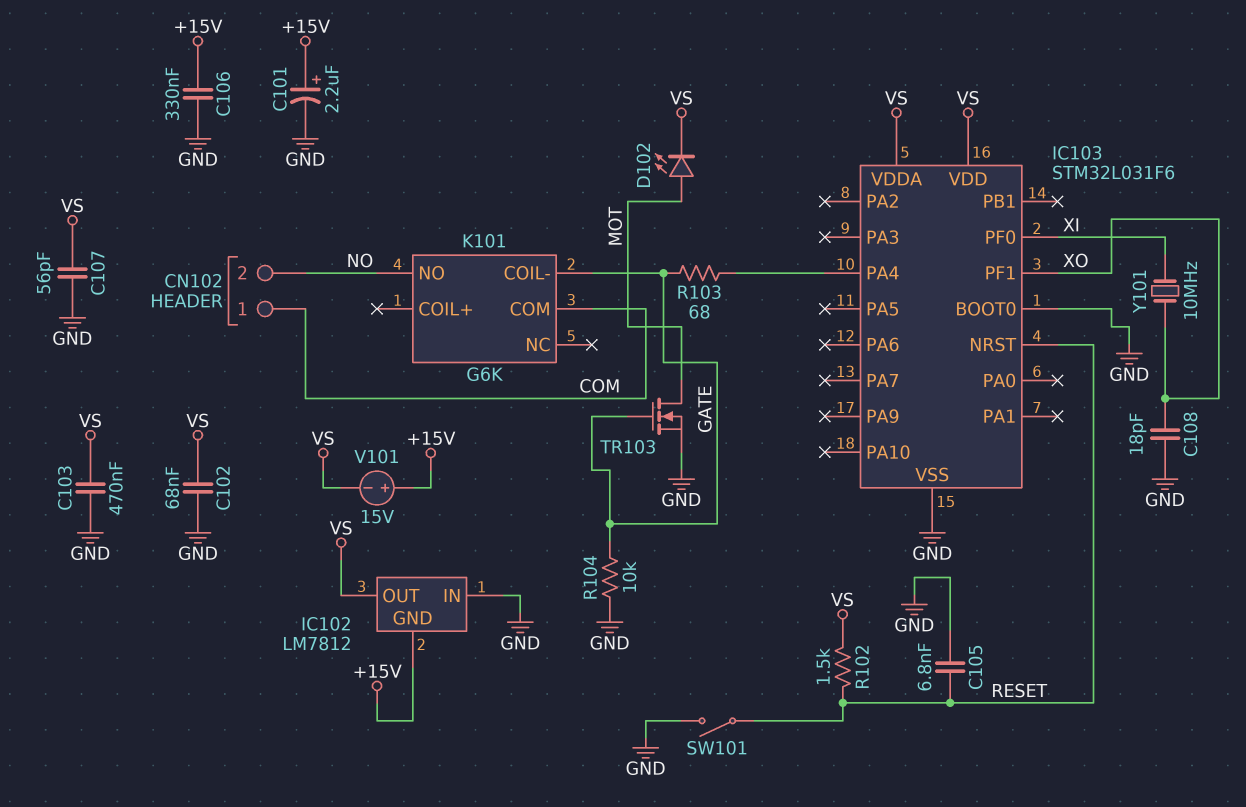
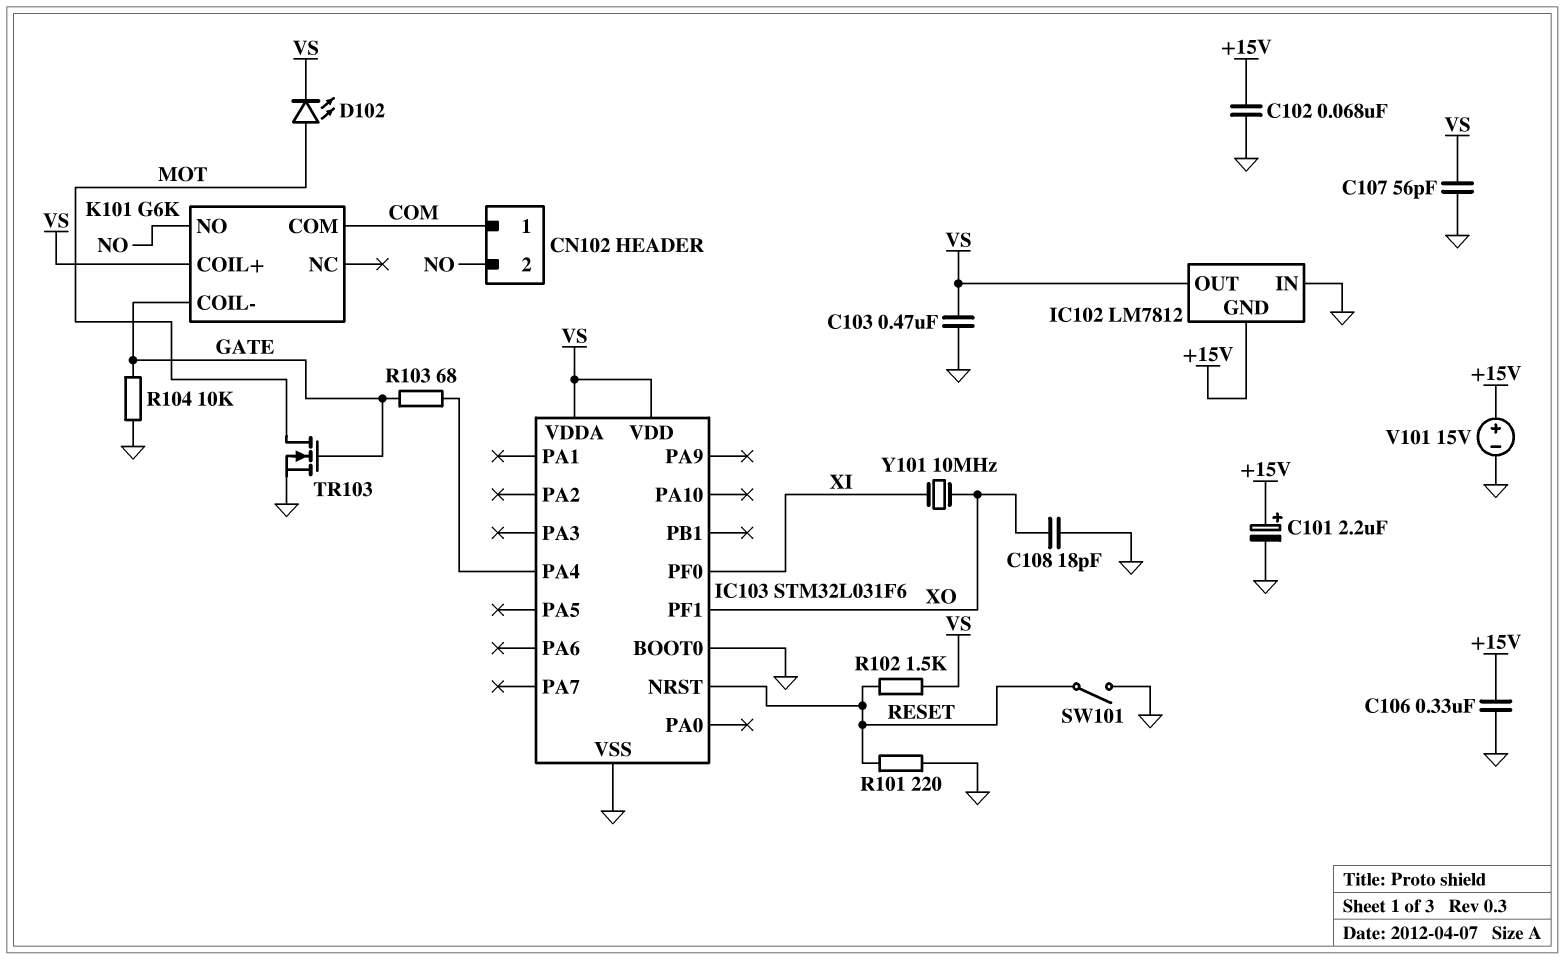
C102: 68nF (GND, VS) -> 68nF (+15V, GND)
C105: 6.8nF (GND, RESET) -> none
K101 pin COIL+: none -> VS
R101: none -> 220 (GND, RESET)
V101: 15V (plus +15V, minus VS) -> 15V (plus +15V, minus GND)

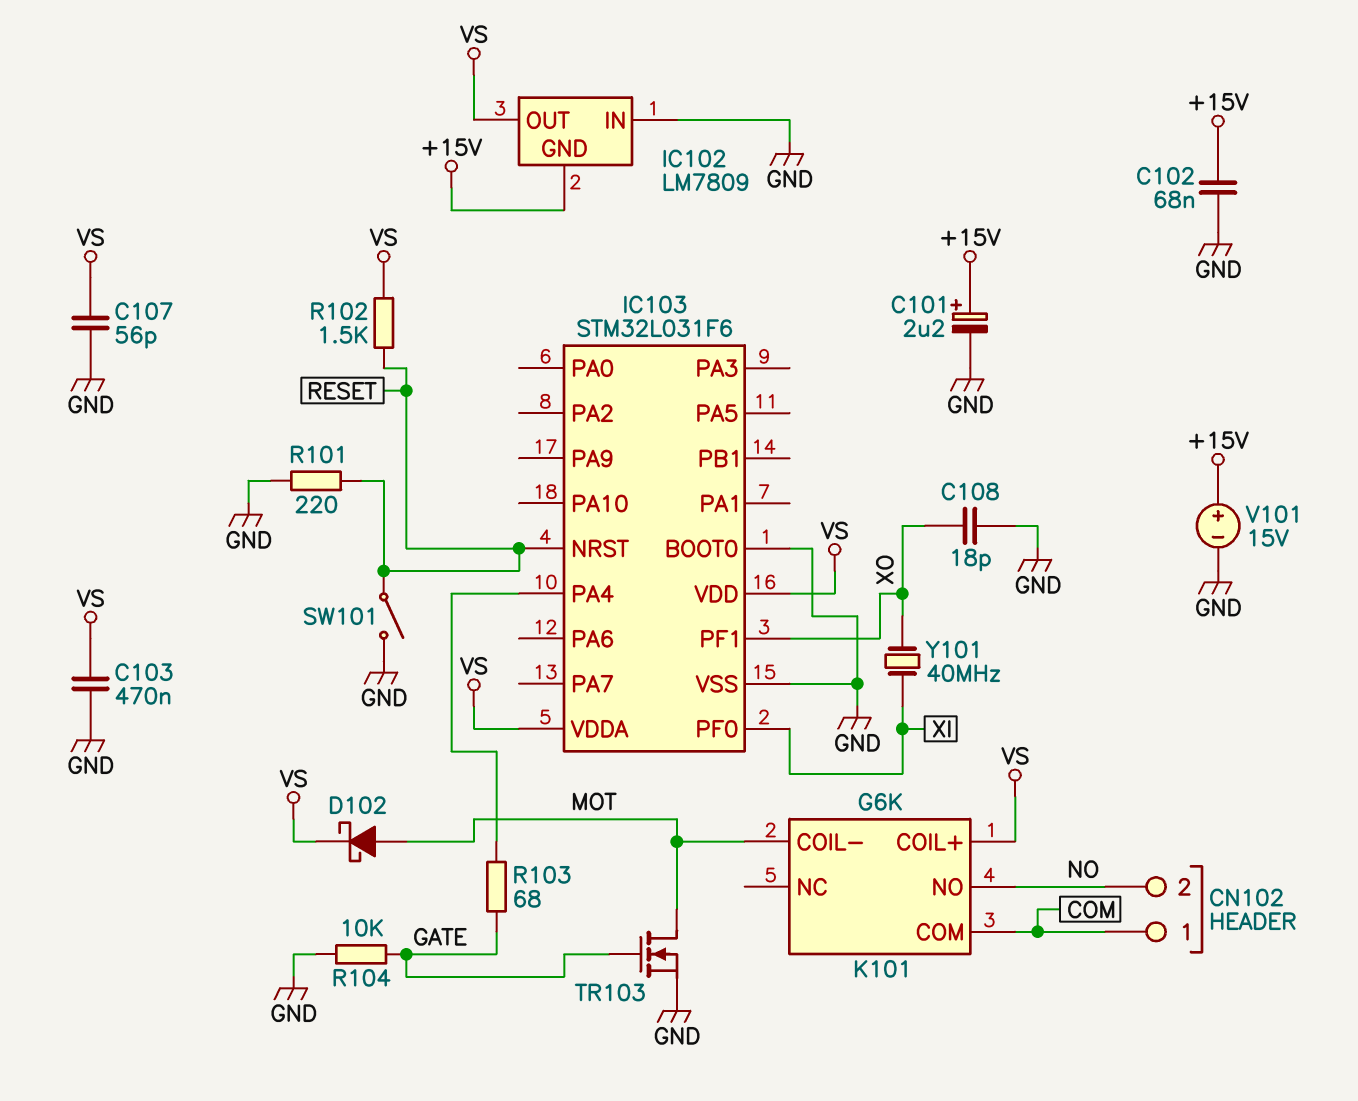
C106: 330nF (+15V, GND) -> none
D102: LED (A MOT, K VS) -> schottky (A MOT, K VS)
IC102: LM7812 -> LM7809
K101 pin COIL-: GATE -> MOT
Y101: 10MHz (XI, XO) -> 40MHz (XI, XO)

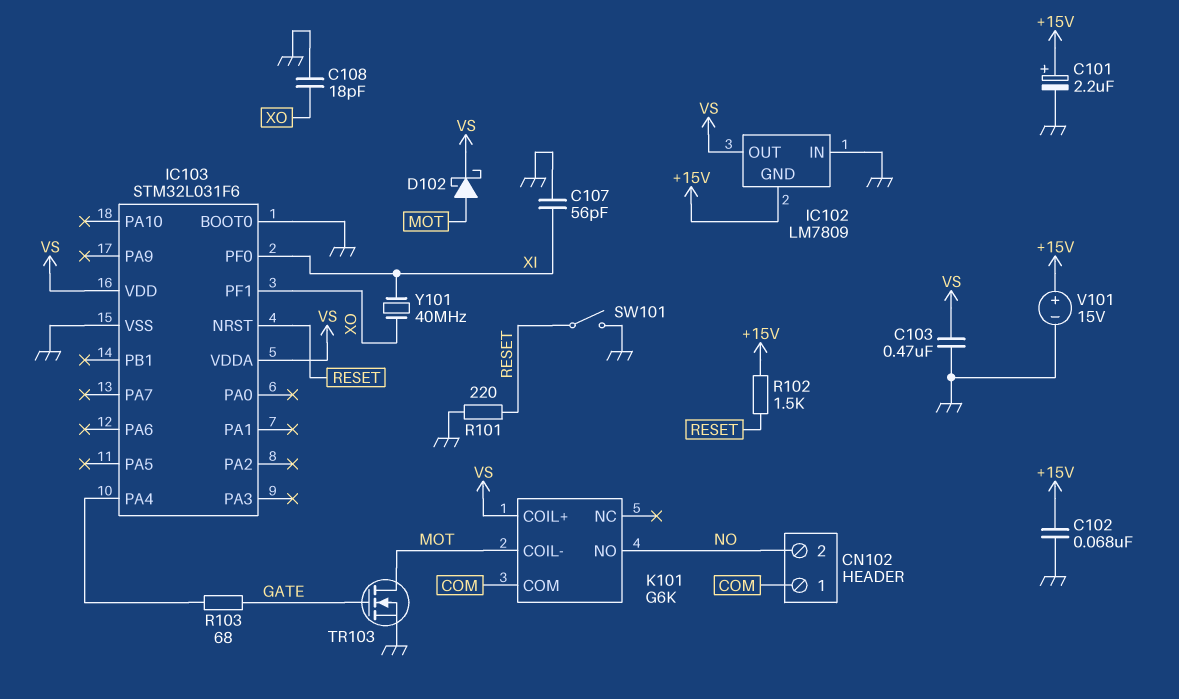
C107: 56pF (GND, VS) -> 56pF (GND, XI)
R102: 1.5k (RESET, VS) -> 1.5k (+15V, RESET)
R104: 10k (GATE, GND) -> none

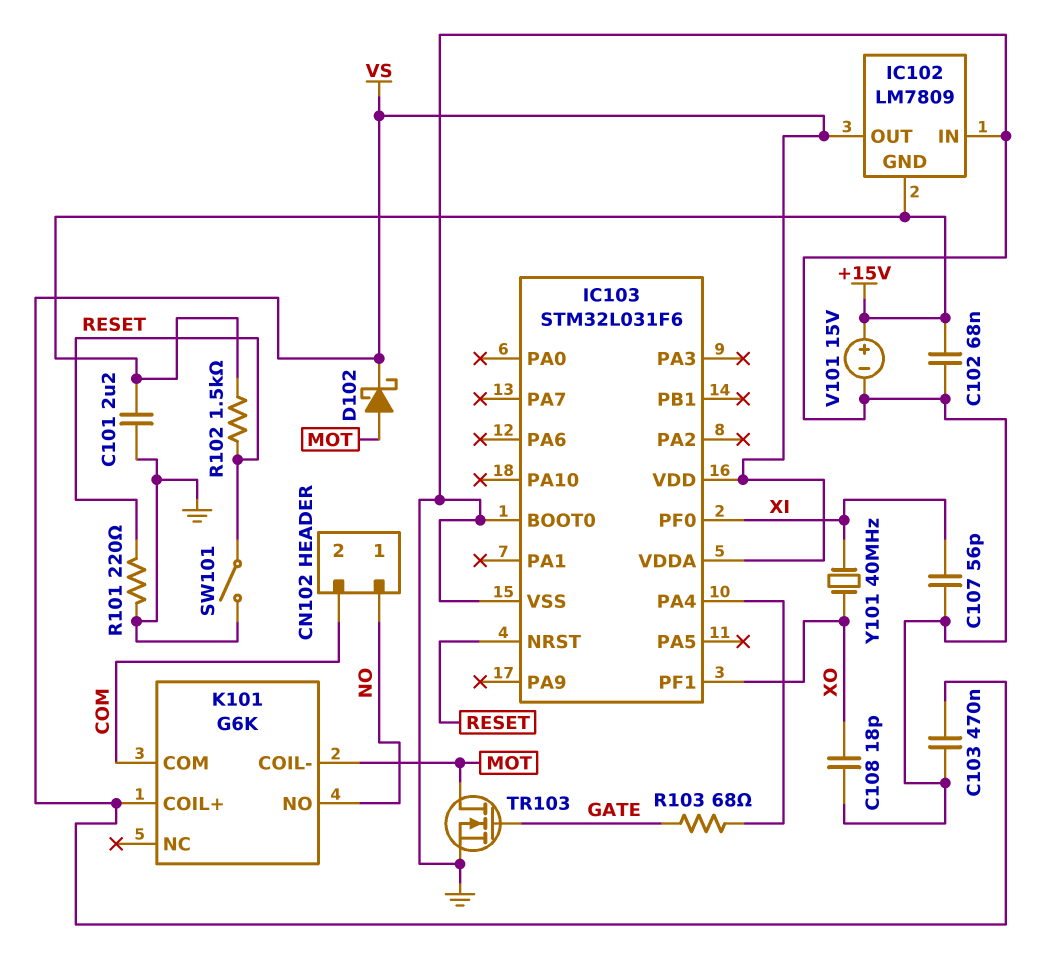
C101: 2.2uF (plus +15V, minus GND) -> 2.2uF (+15V, GND)
CN102 pin 1: COM -> NO
CN102 pin 2: NO -> COM

